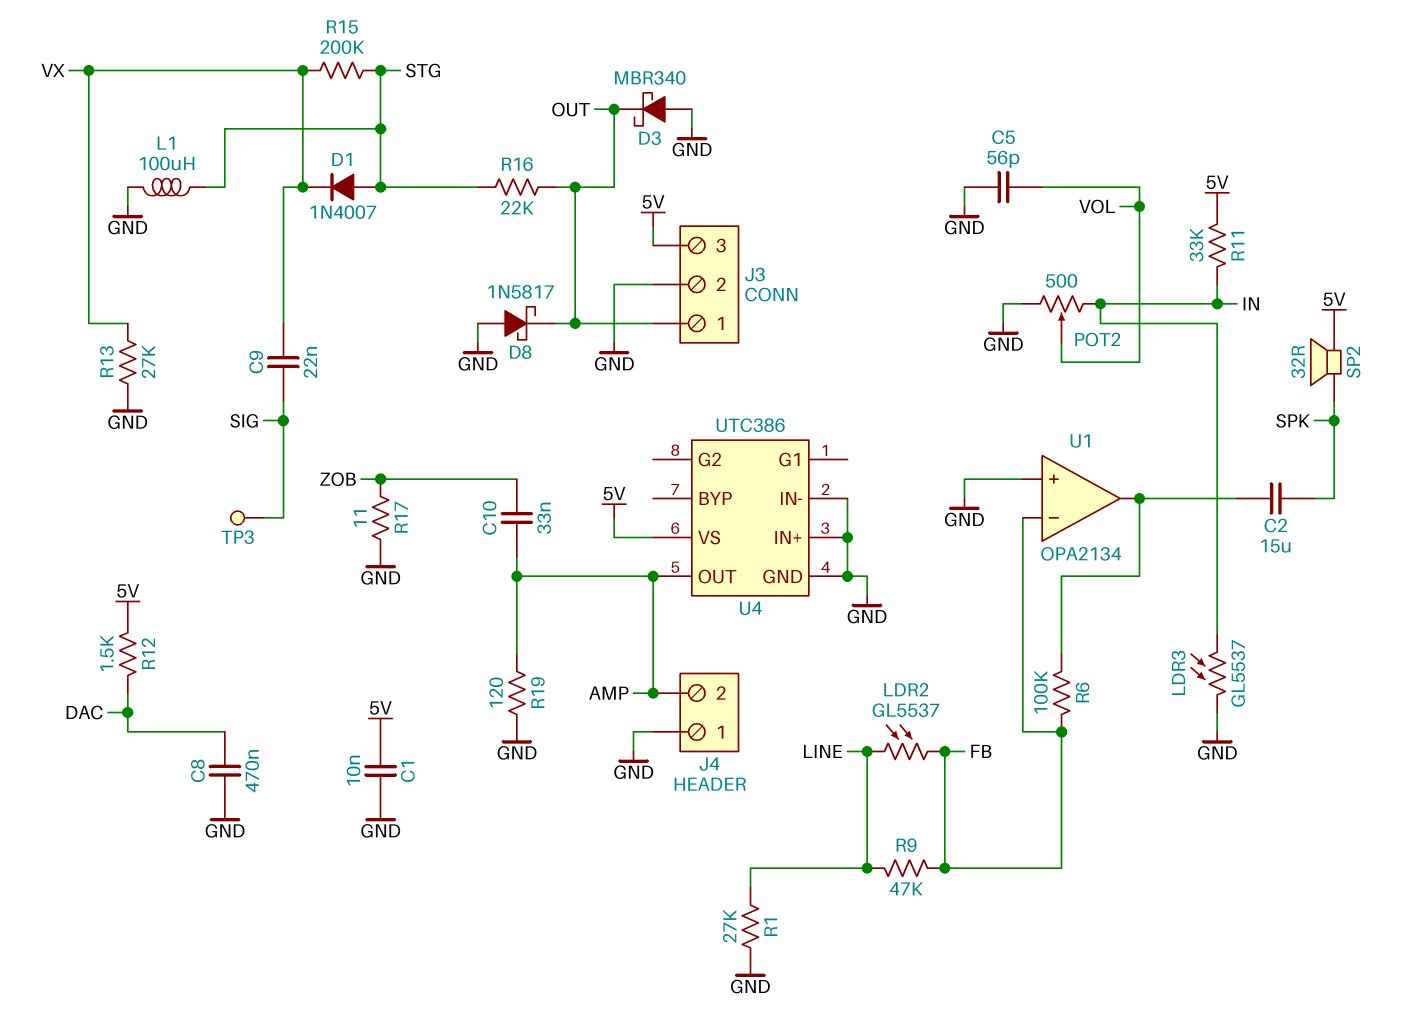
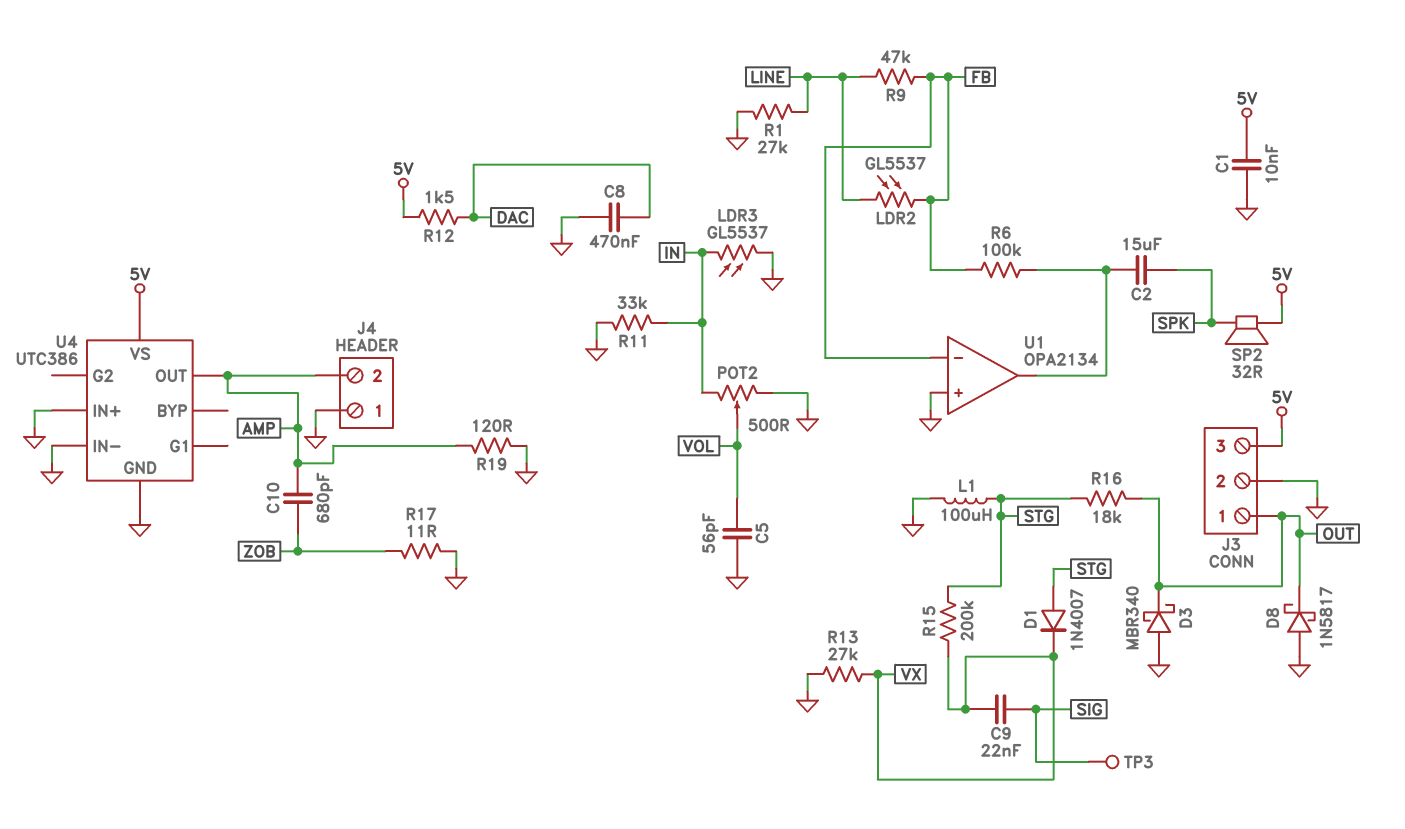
C10: 33nF (AMP, ZOB) -> 680pF (AMP, ZOB)
R11: 33k (5V, IN) -> 33k (GND, IN)
R16: 22k (OUT, STG) -> 18k (OUT, STG)

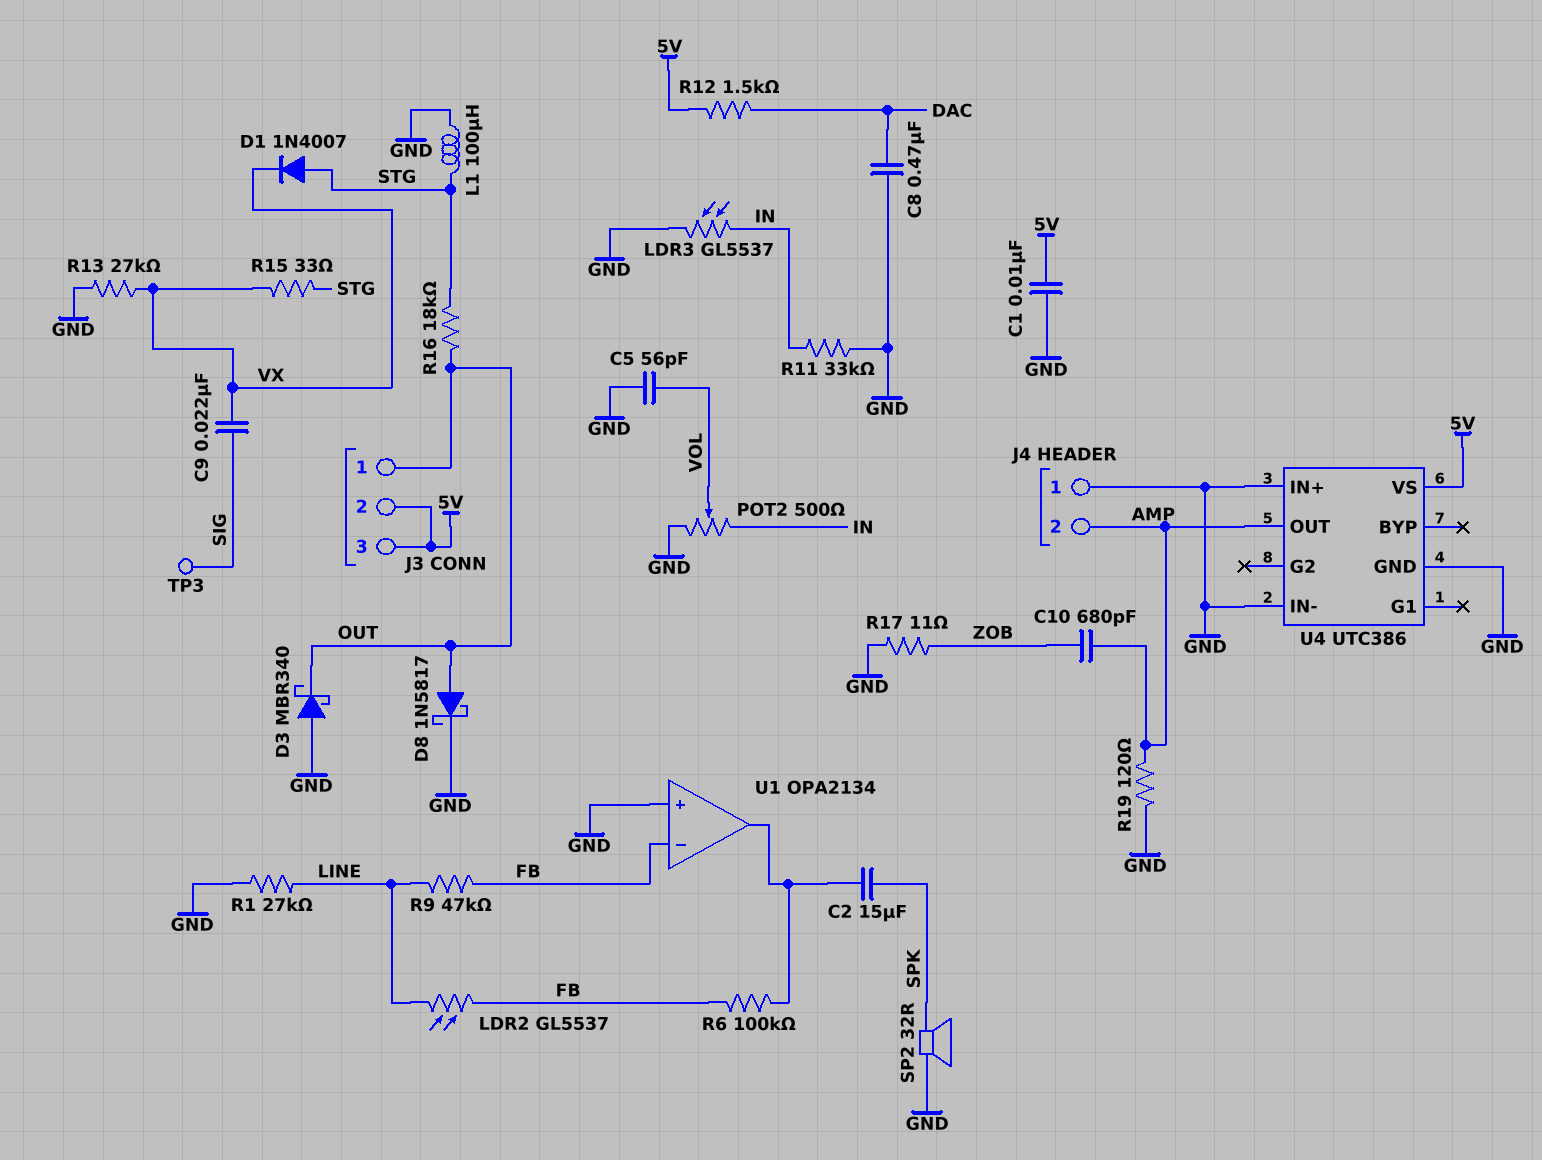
D8: schottky 1N5817 (A GND, K OUT) -> schottky 1N5817 (A OUT, K GND)
J3 pin 2: GND -> 5V
R15: 200k (STG, VX) -> 33 (STG, VX)
SP2: speaker 32R (5V, SPK) -> speaker 32R (GND, SPK)

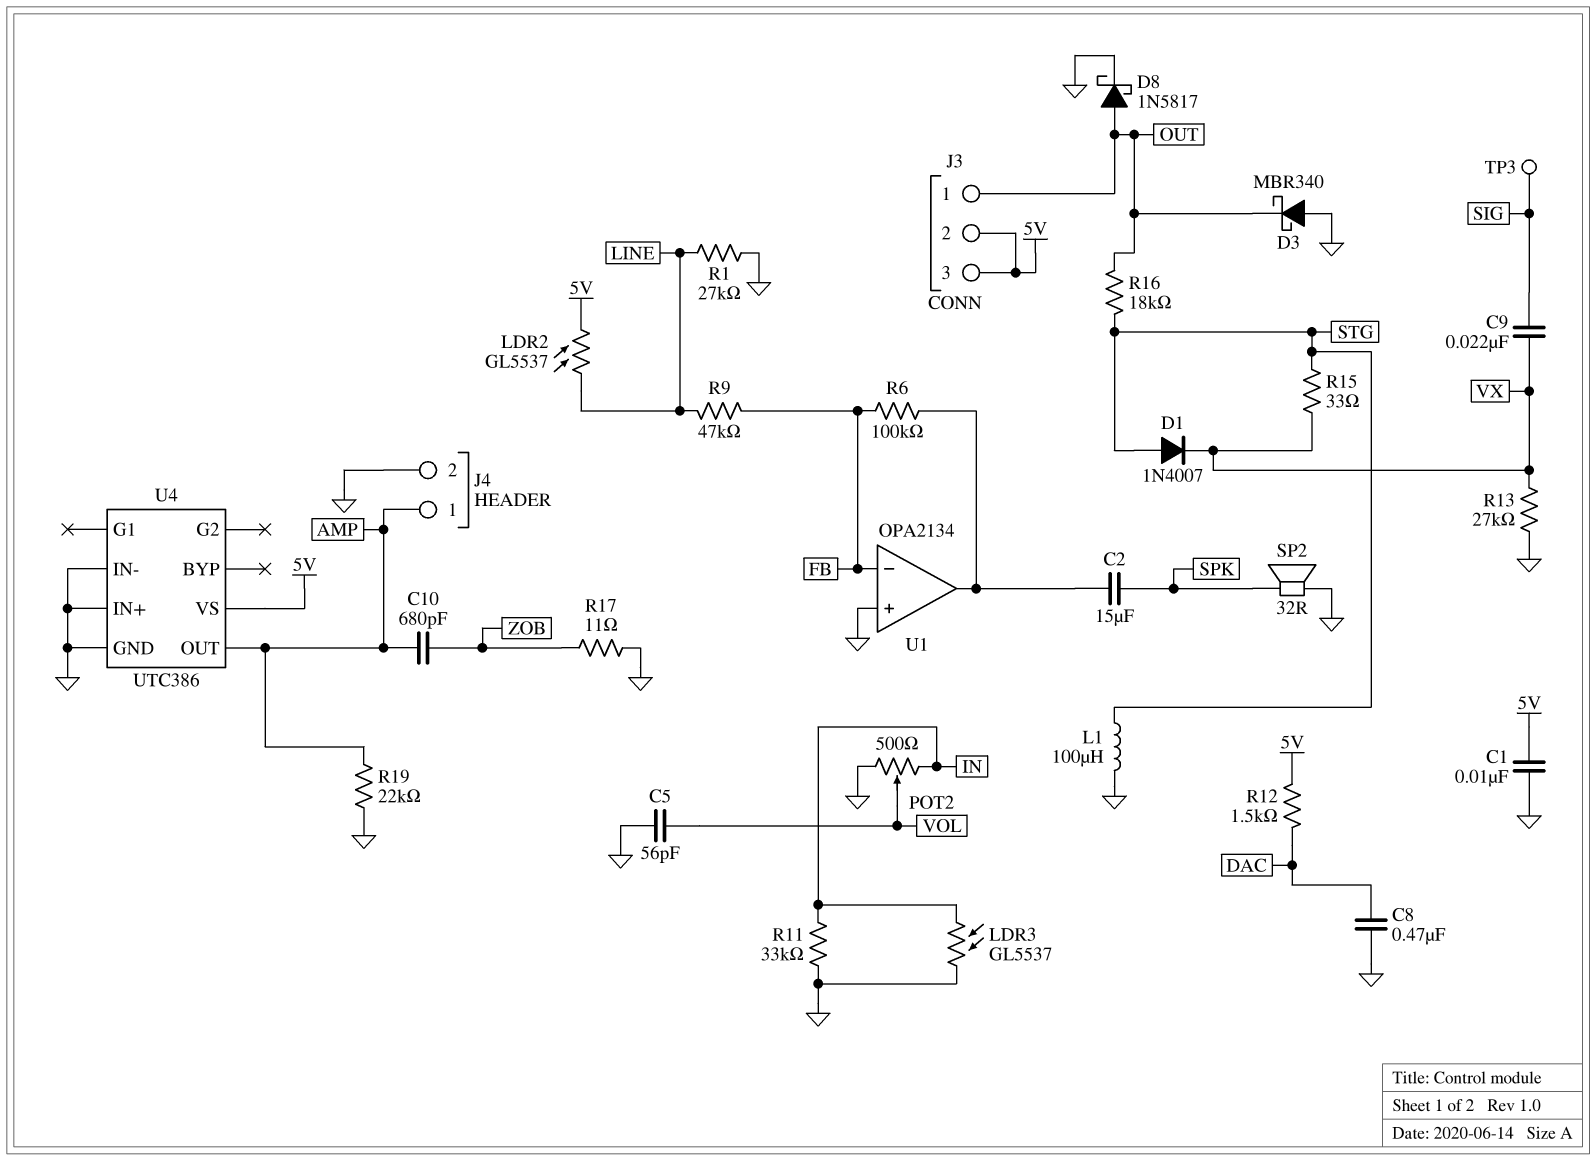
J4 pin 1: GND -> AMP
J4 pin 2: AMP -> GND
LDR2: GL5537 (FB, LINE) -> GL5537 (5V, LINE)
R19: 120 (AMP, GND) -> 22k (AMP, GND)

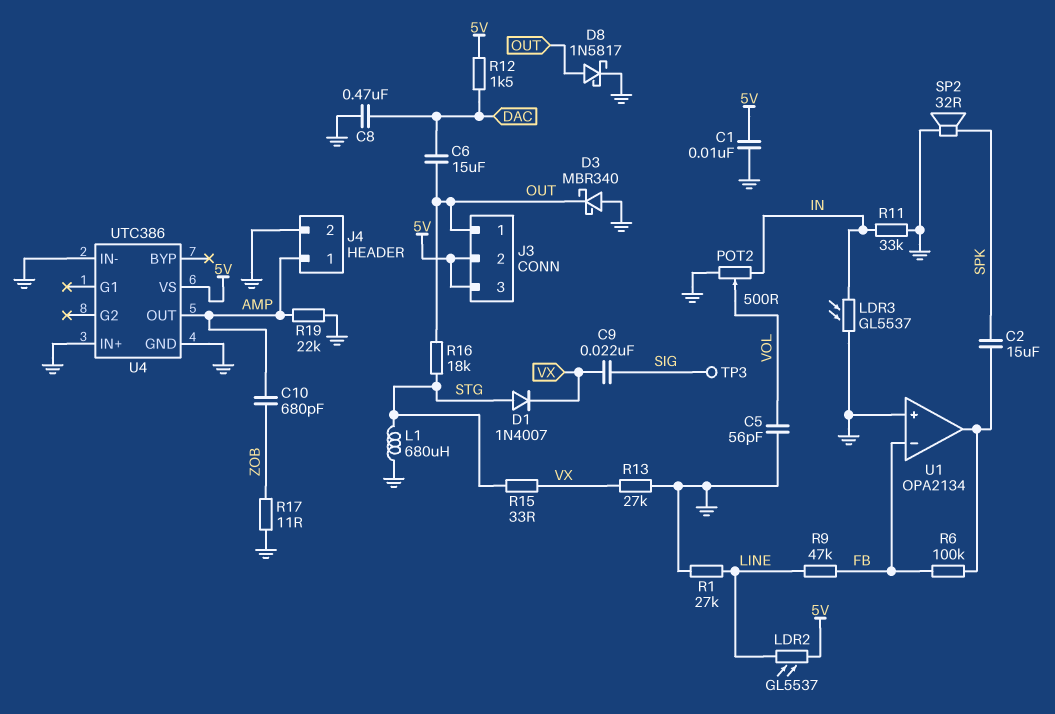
C6: none -> 15uF (DAC, OUT)
L1: 100uH (GND, STG) -> 680uH (GND, STG)

